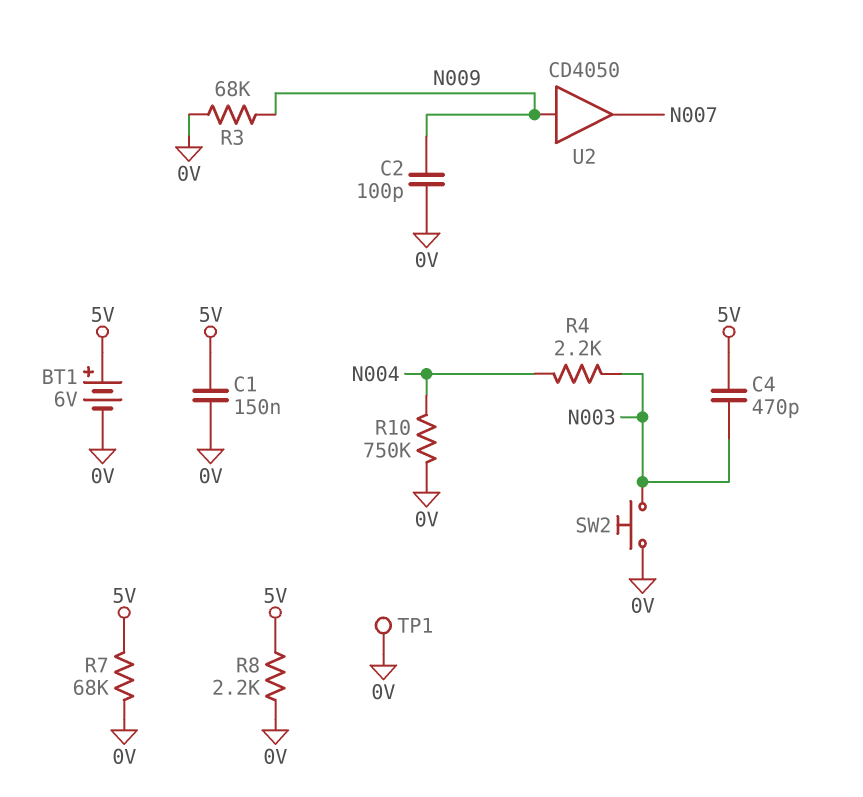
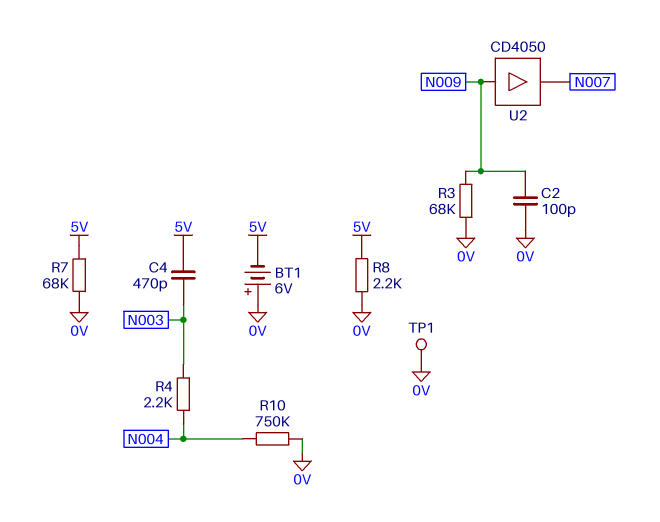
BT1: 6V (plus 5V, minus 0V) -> 6V (plus 0V, minus 5V)
C1: 150nF (0V, 5V) -> none
SW2: button (0V, N003) -> none

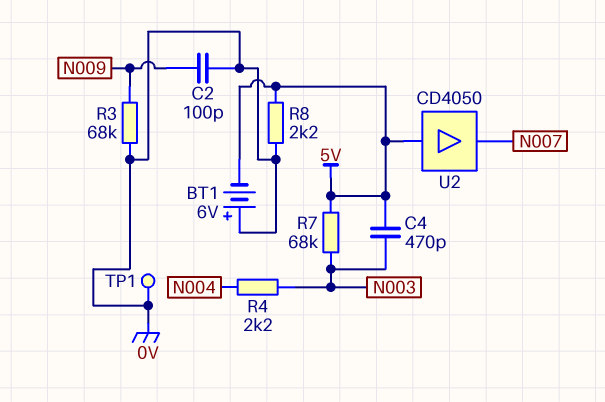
R7: 68k (0V, 5V) -> 68k (5V, N003)
R10: 750k (0V, N004) -> none
U2: buffer CD4050 (in N009, out N007) -> buffer CD4050 (in 5V, out N007)

